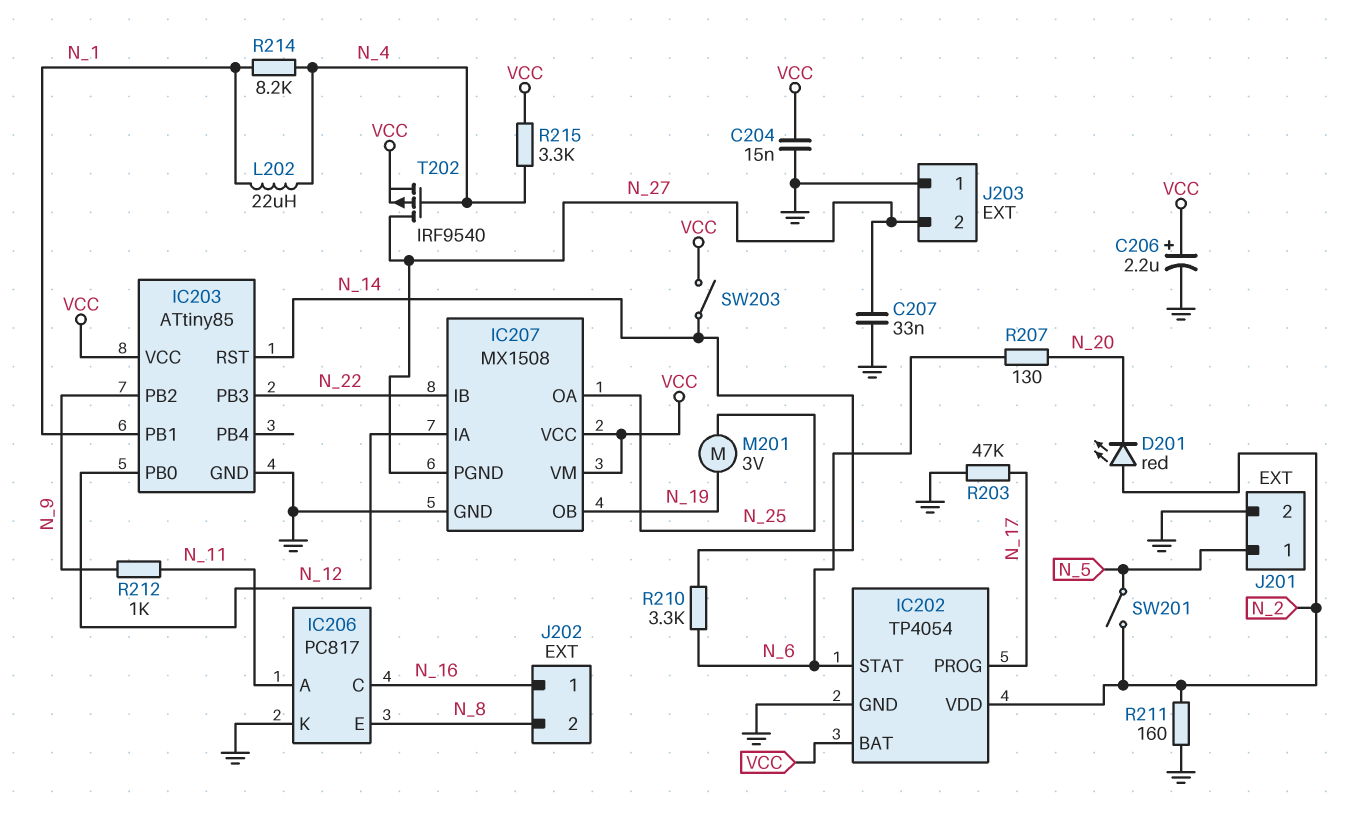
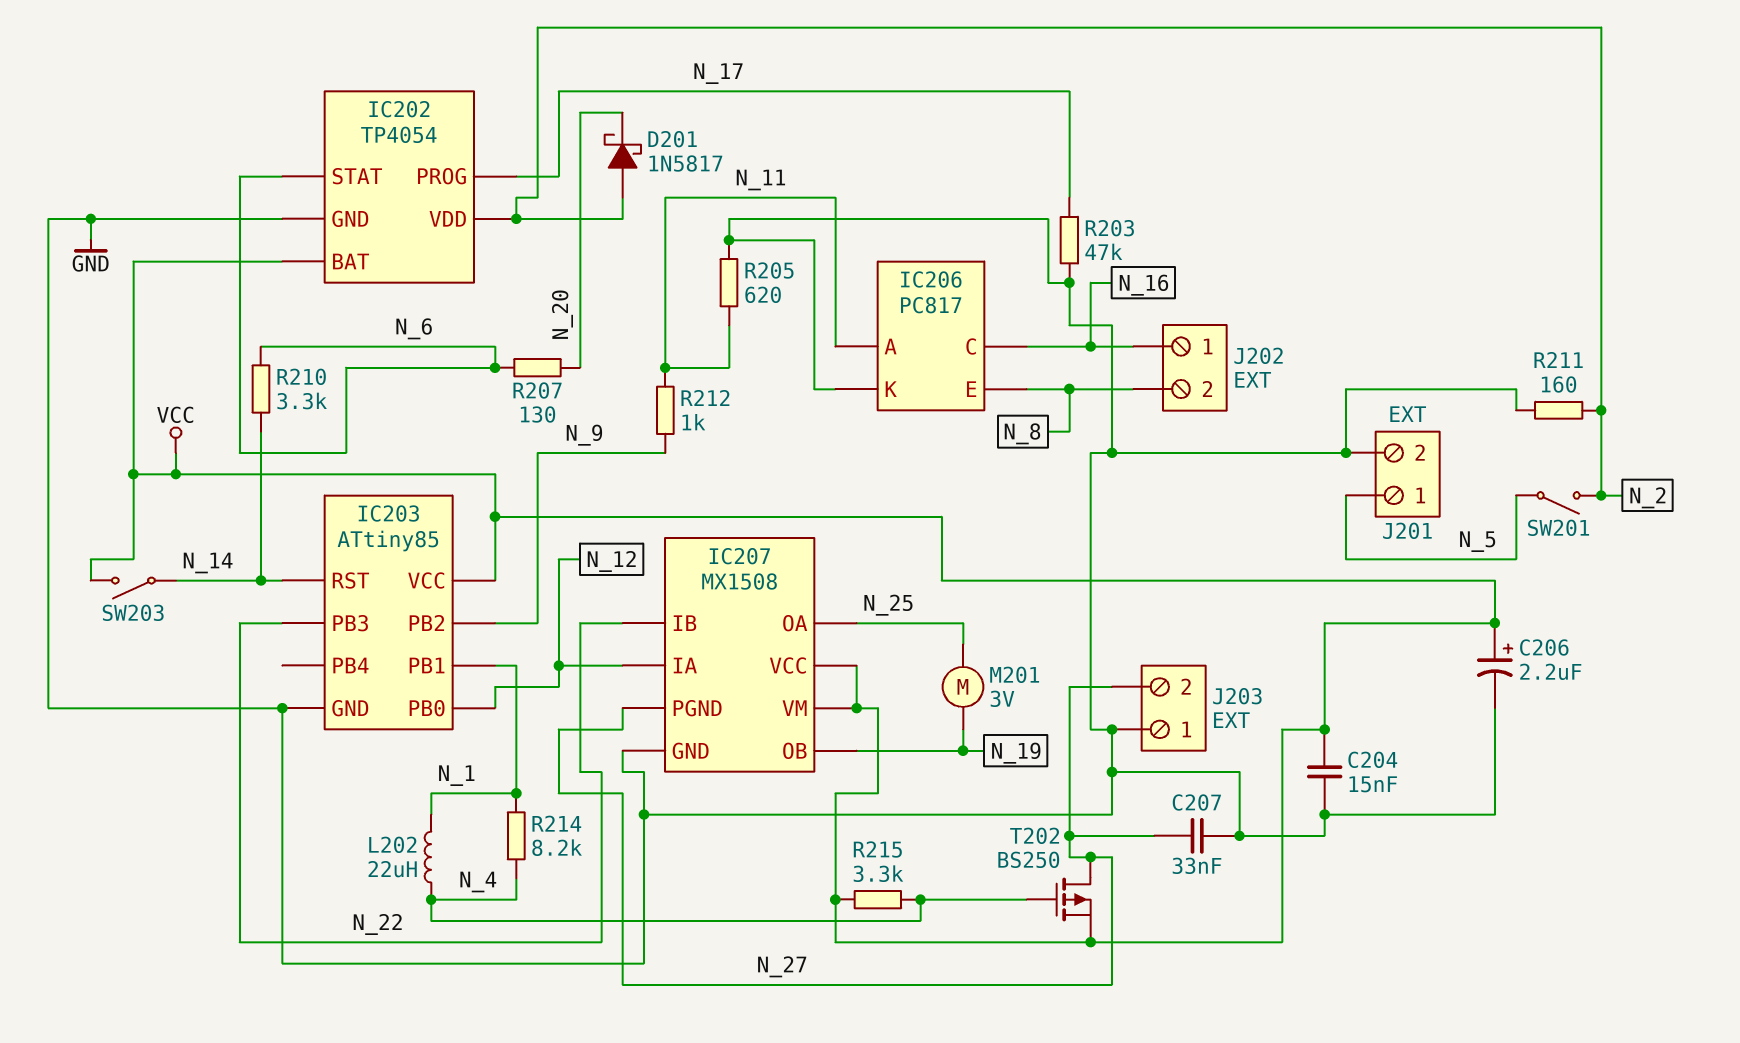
D201: LED red (A N_2, K N_20) -> schottky 1N5817 (A N_2, K N_20)
R205: none -> 620 (GND, N_11)
T202: PMOS IRF9540 (G N_4, D N_27, S VCC) -> PMOS BS250 (G N_4, D N_27, S VCC)

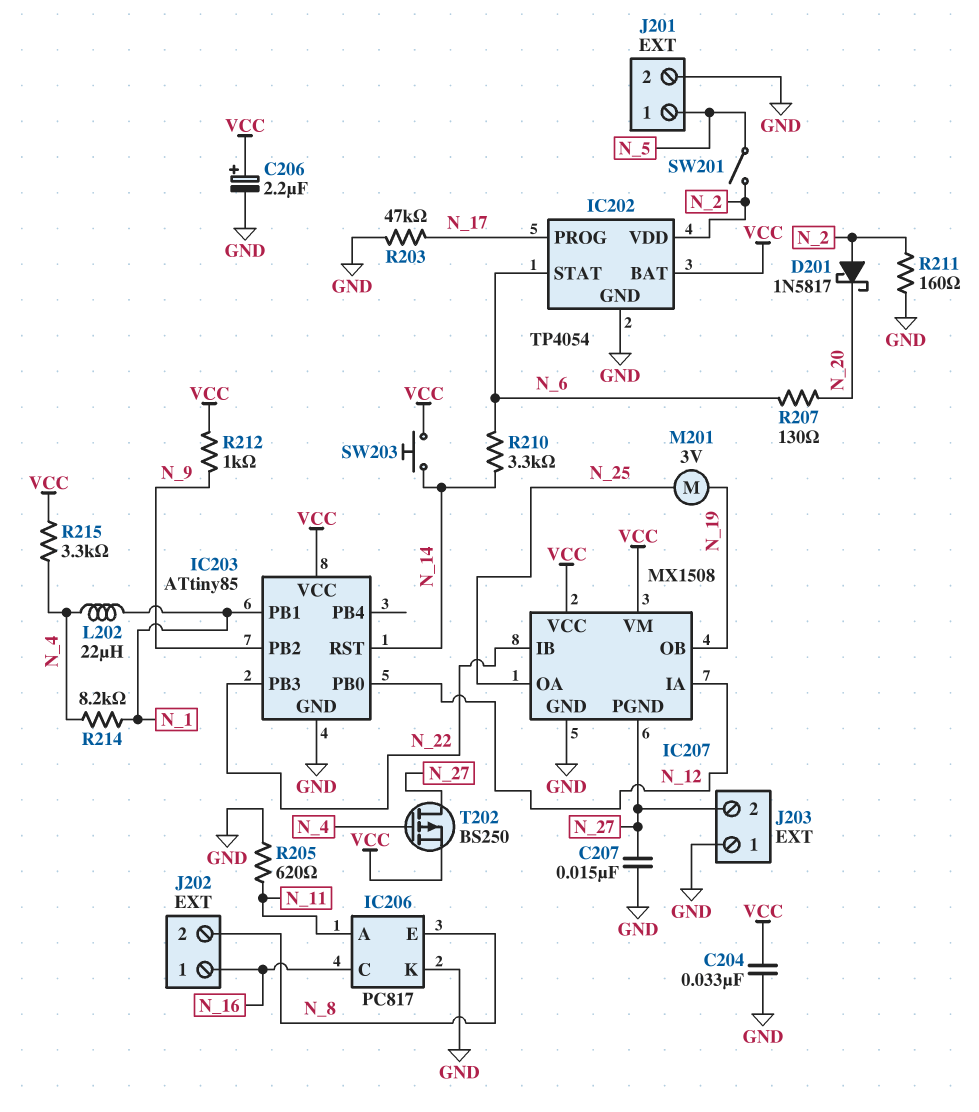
C204: 15nF (GND, VCC) -> 33nF (GND, VCC)
C207: 33nF (GND, N_27) -> 15nF (GND, N_27)
R212: 1k (N_9, N_11) -> 1k (N_9, VCC)
SW203: switch (N_14, VCC) -> button (N_14, VCC)

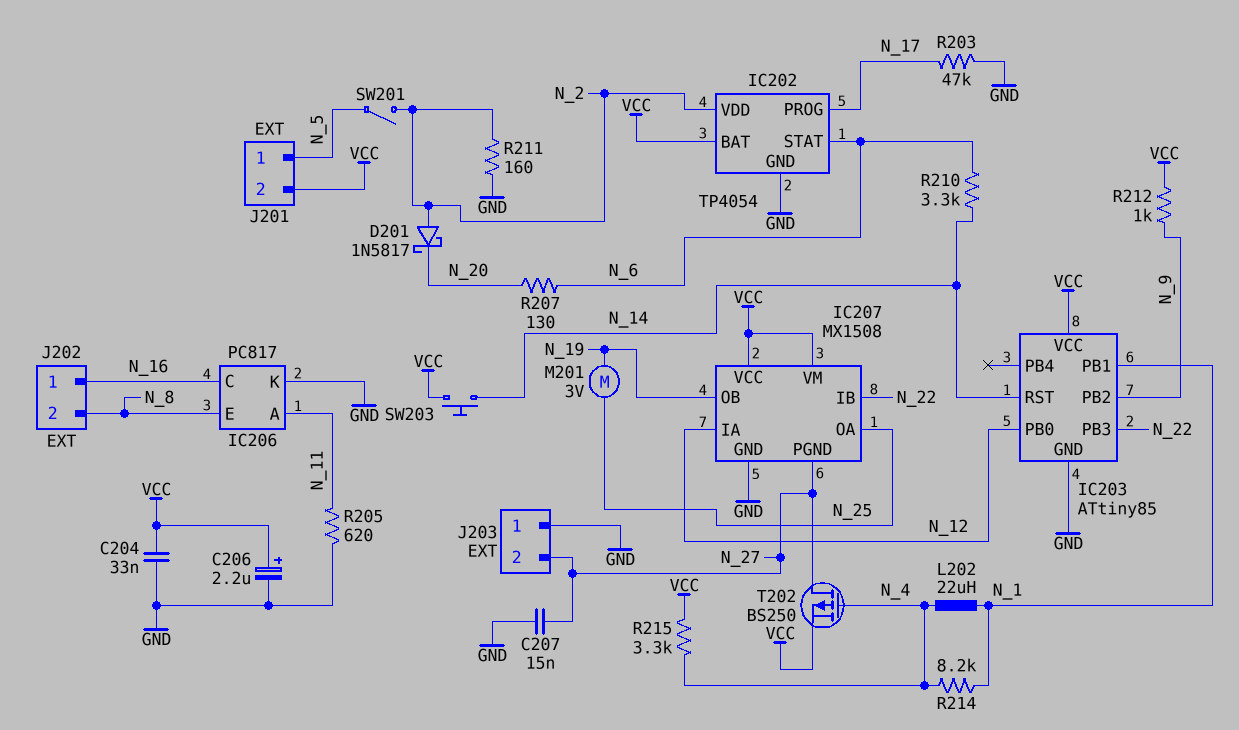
J201 pin 2: GND -> VCC

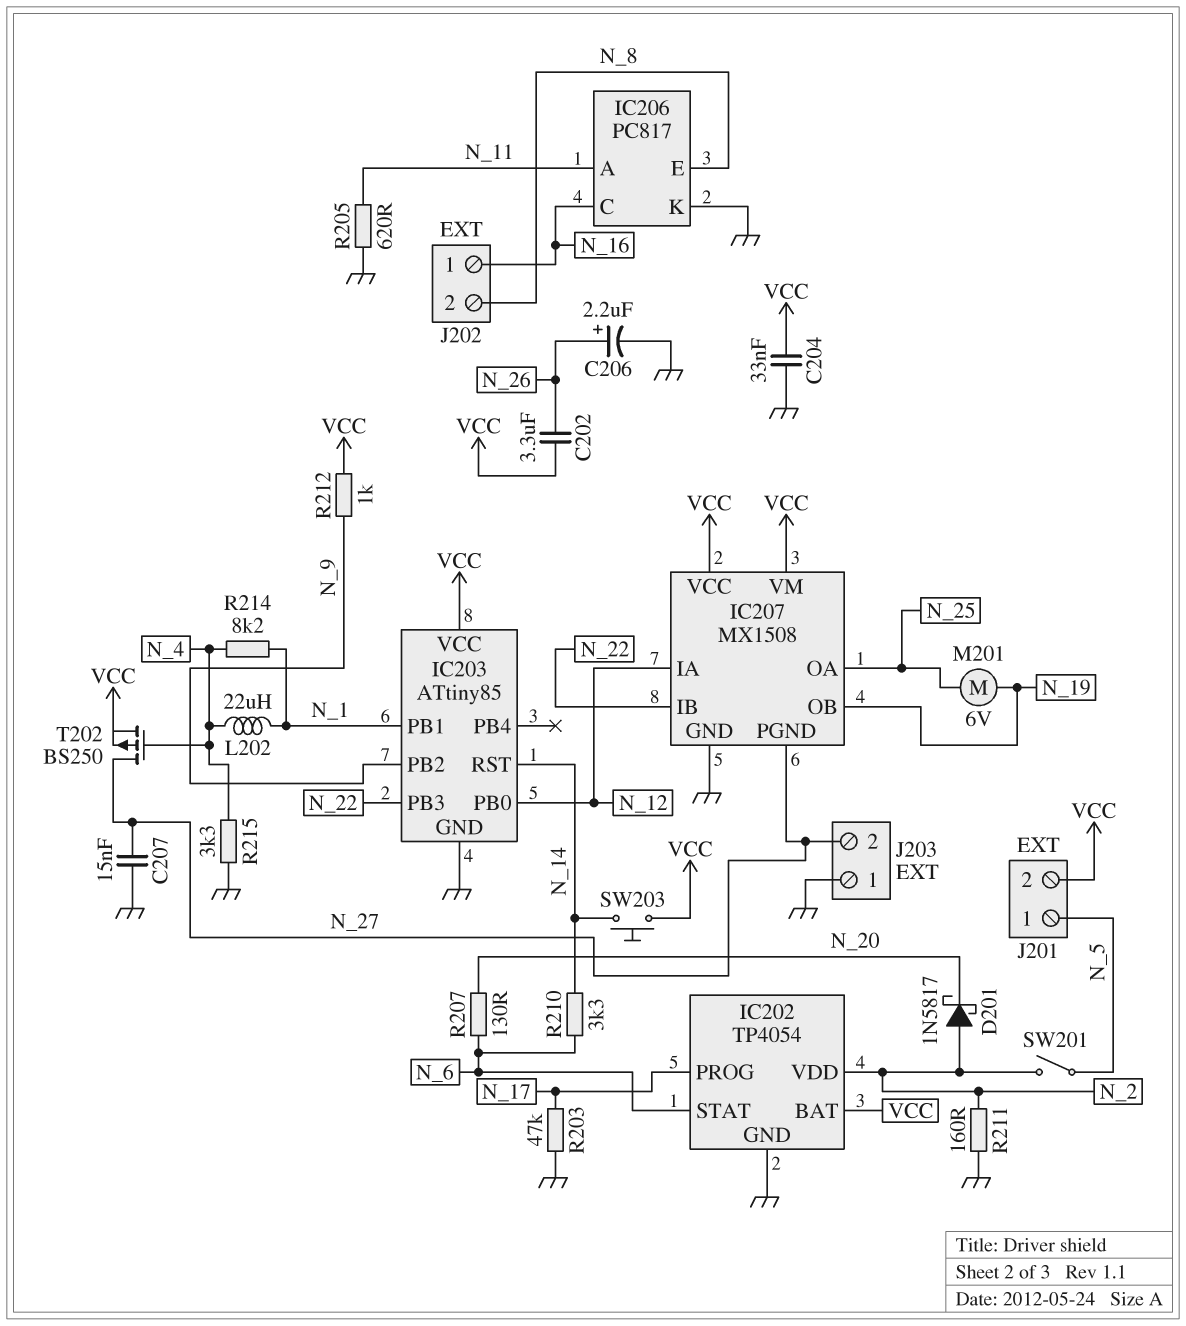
C202: none -> 3.3uF (N_26, VCC)
C206: 2.2uF (plus VCC, minus GND) -> 2.2uF (plus N_26, minus GND)
M201: motor 3V (N_19, N_25) -> motor 6V (N_19, N_25)
R215: 3.3k (N_4, VCC) -> 3.3k (GND, N_4)

